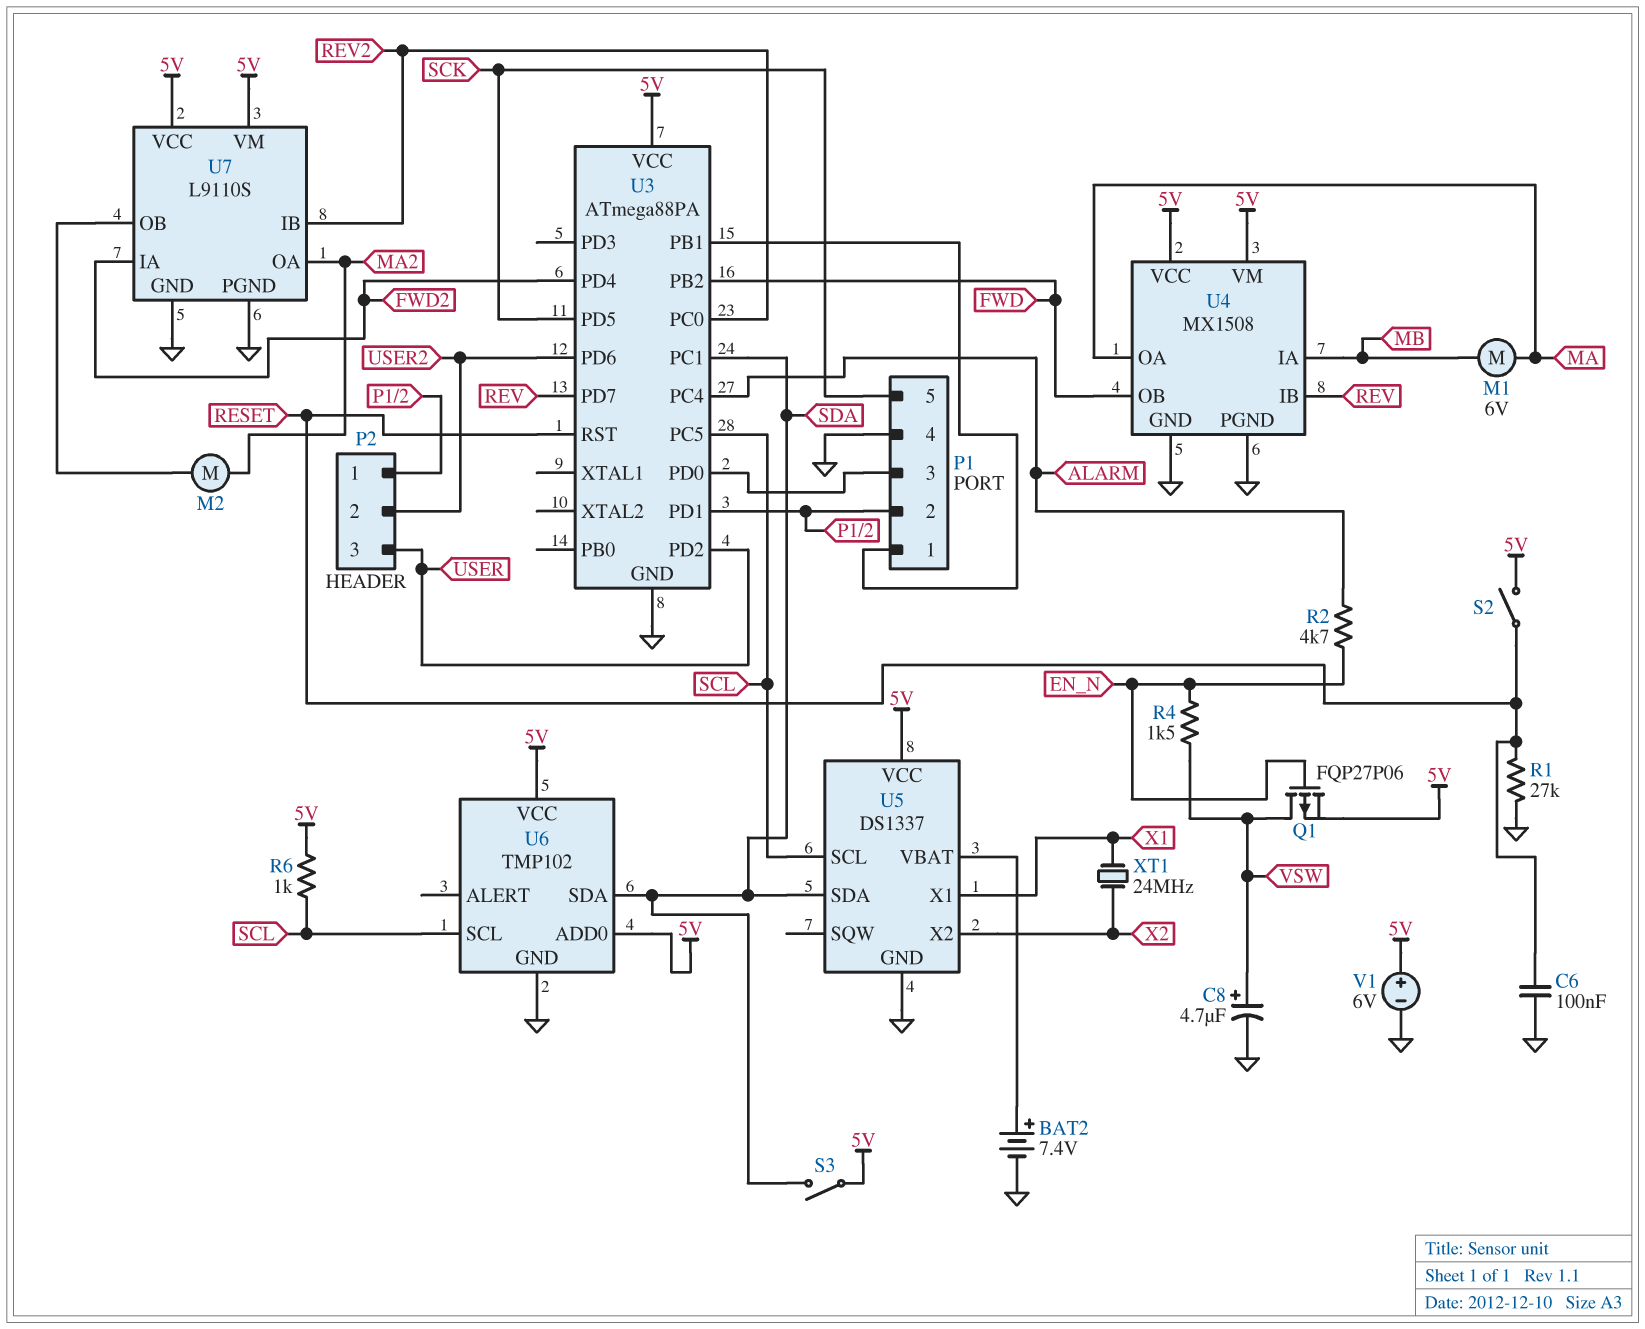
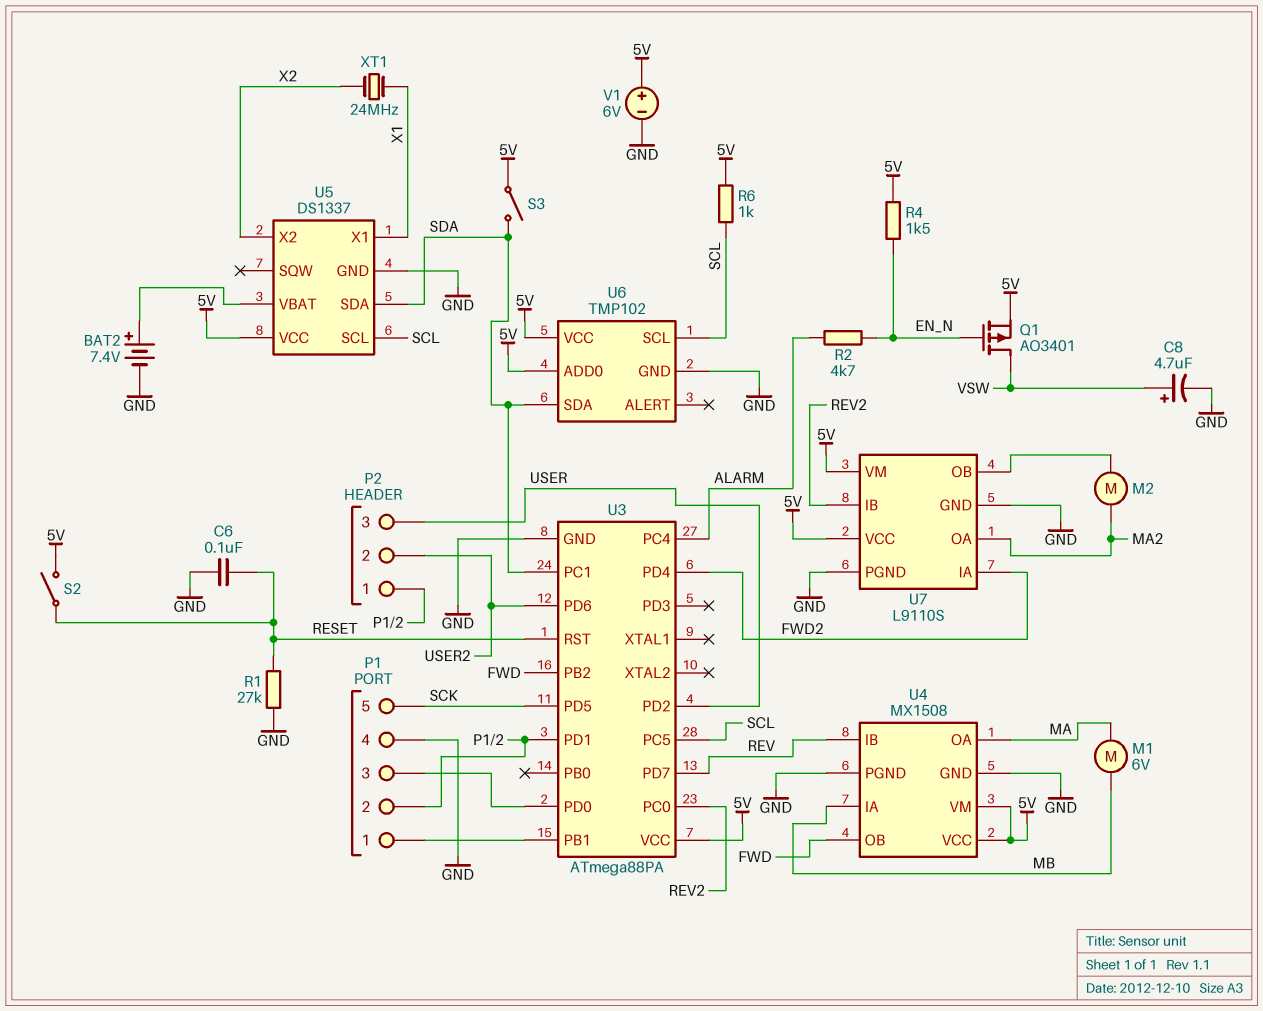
Q1: PMOS FQP27P06 (G EN_N, D VSW, S 5V) -> PMOS AO3401 (G EN_N, D VSW, S 5V)
R4: 1.5k (EN_N, VSW) -> 1.5k (5V, EN_N)

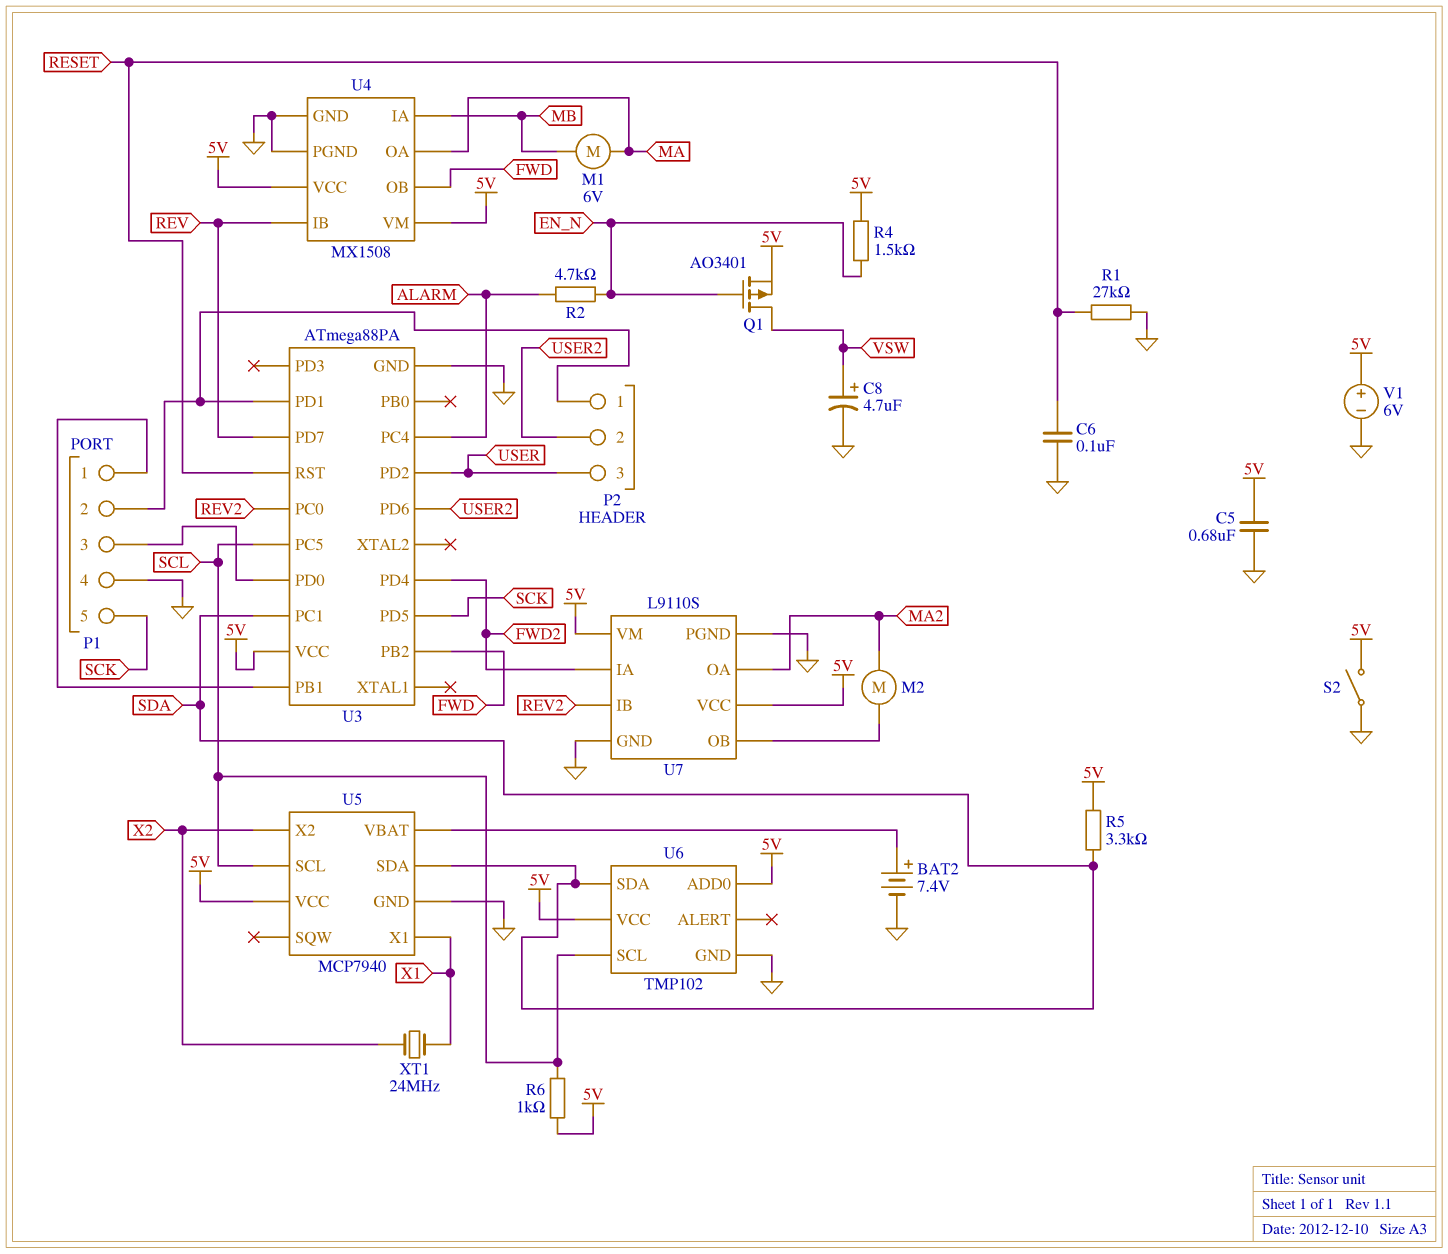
C5: none -> 680nF (5V, GND)
R5: none -> 3.3k (5V, SDA)
S2: switch (5V, RESET) -> switch (5V, GND)
S3: switch (5V, SDA) -> none
U5: DS1337 -> MCP7940

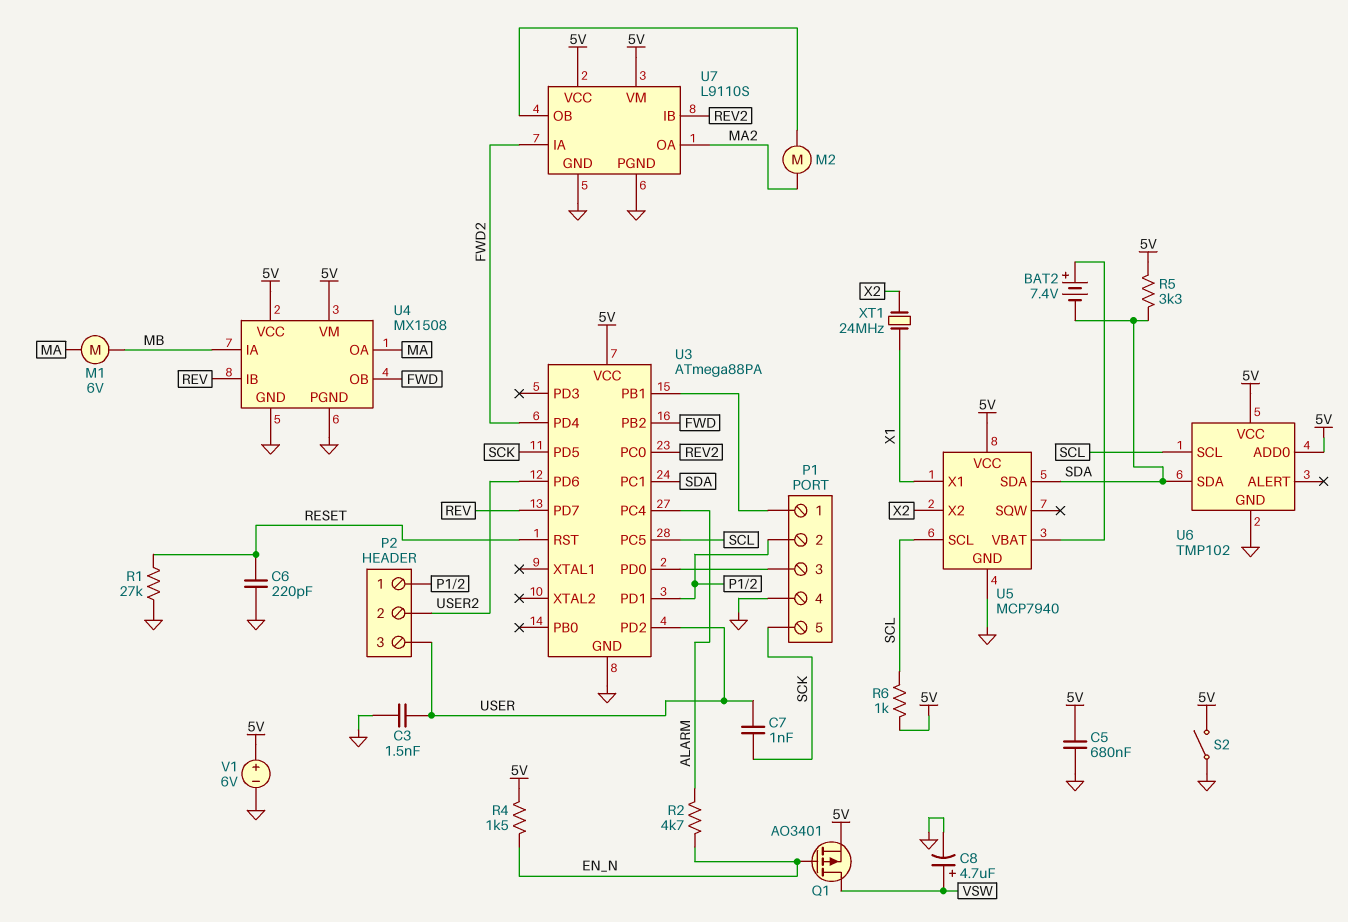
BAT2: 7.4V (plus U5/VBAT, minus GND) -> 7.4V (plus U5/VBAT, minus SDA)
C3: none -> 1.5nF (GND, USER)
C6: 100nF (GND, RESET) -> 220pF (GND, RESET)
C7: none -> 1nF (SCK, USER)

